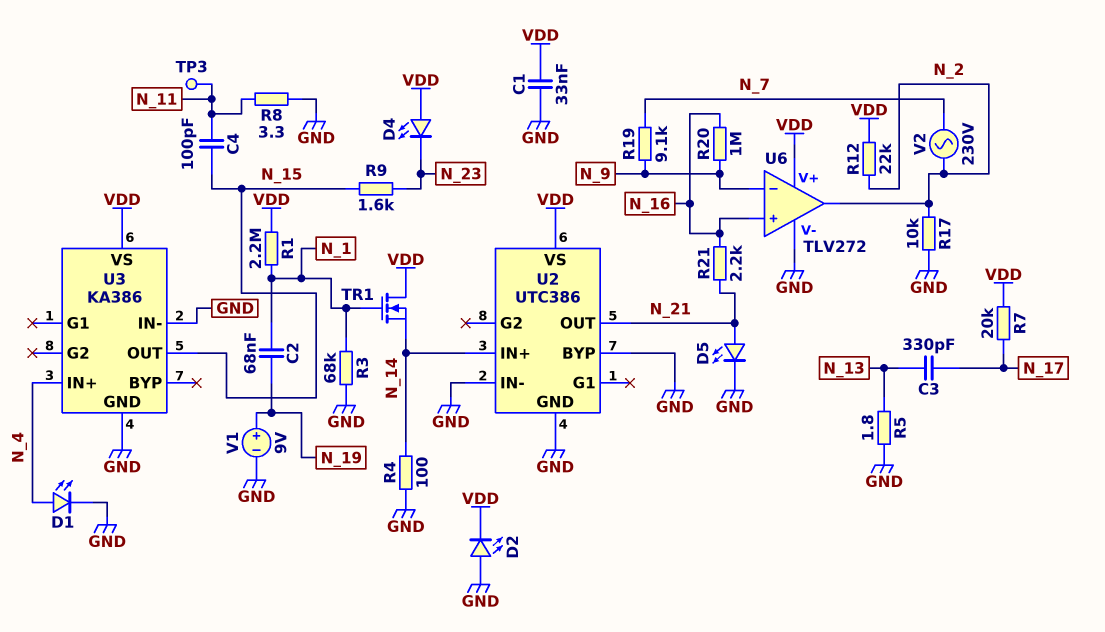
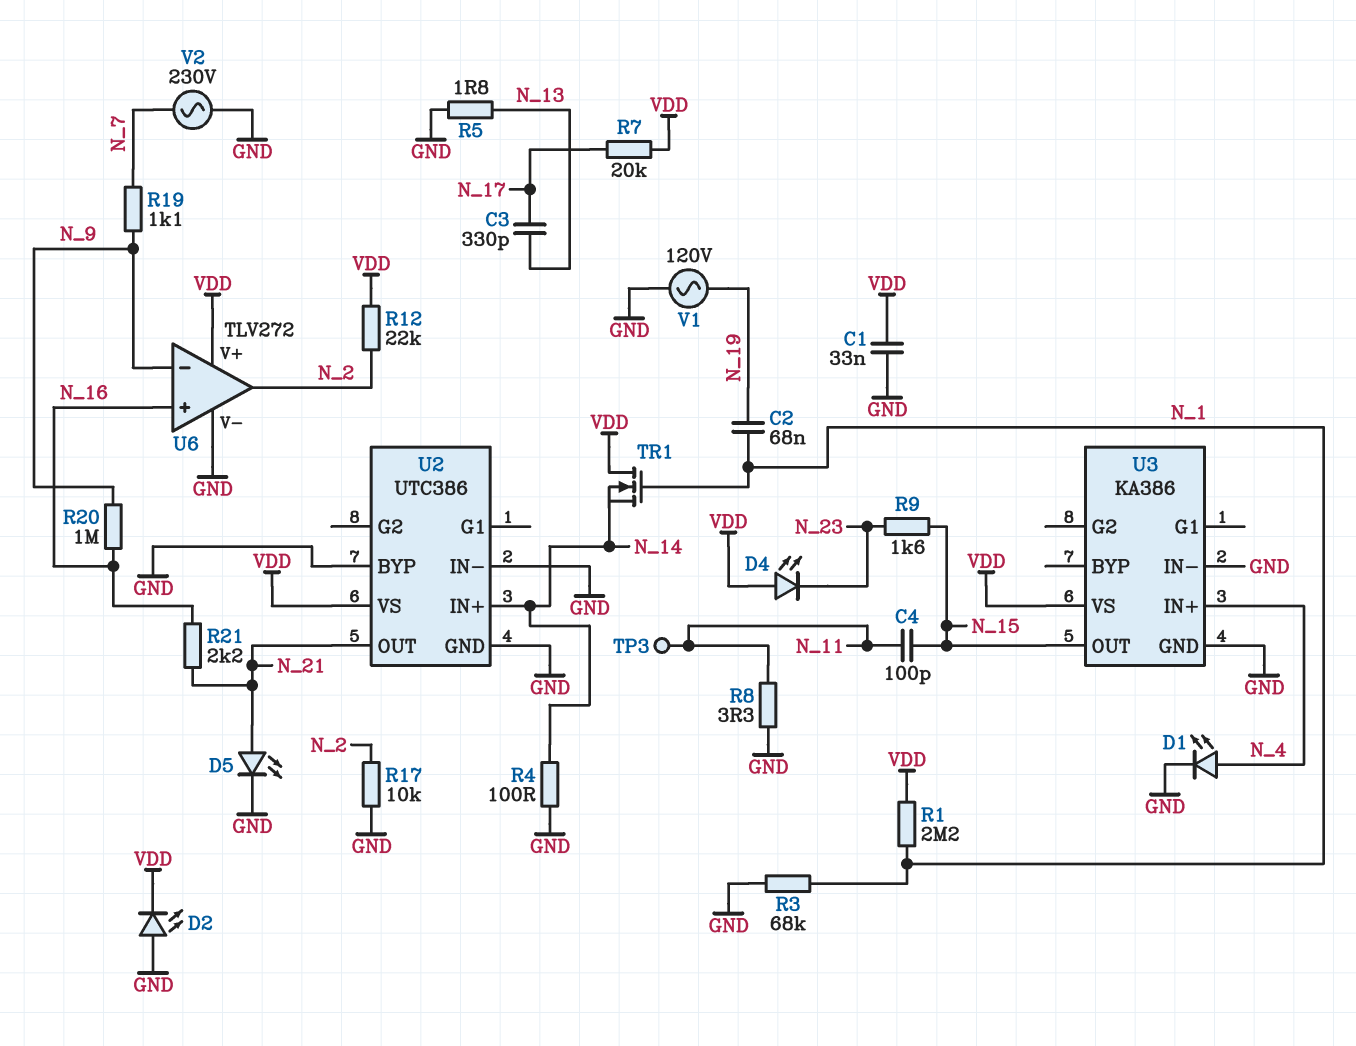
R19: 9.1k (N_7, N_9) -> 1.1k (N_7, N_9)
V1: 9V (plus N_19, minus GND) -> AC 120V (GND, N_19)
V2: AC 230V (N_2, N_7) -> AC 230V (GND, N_7)

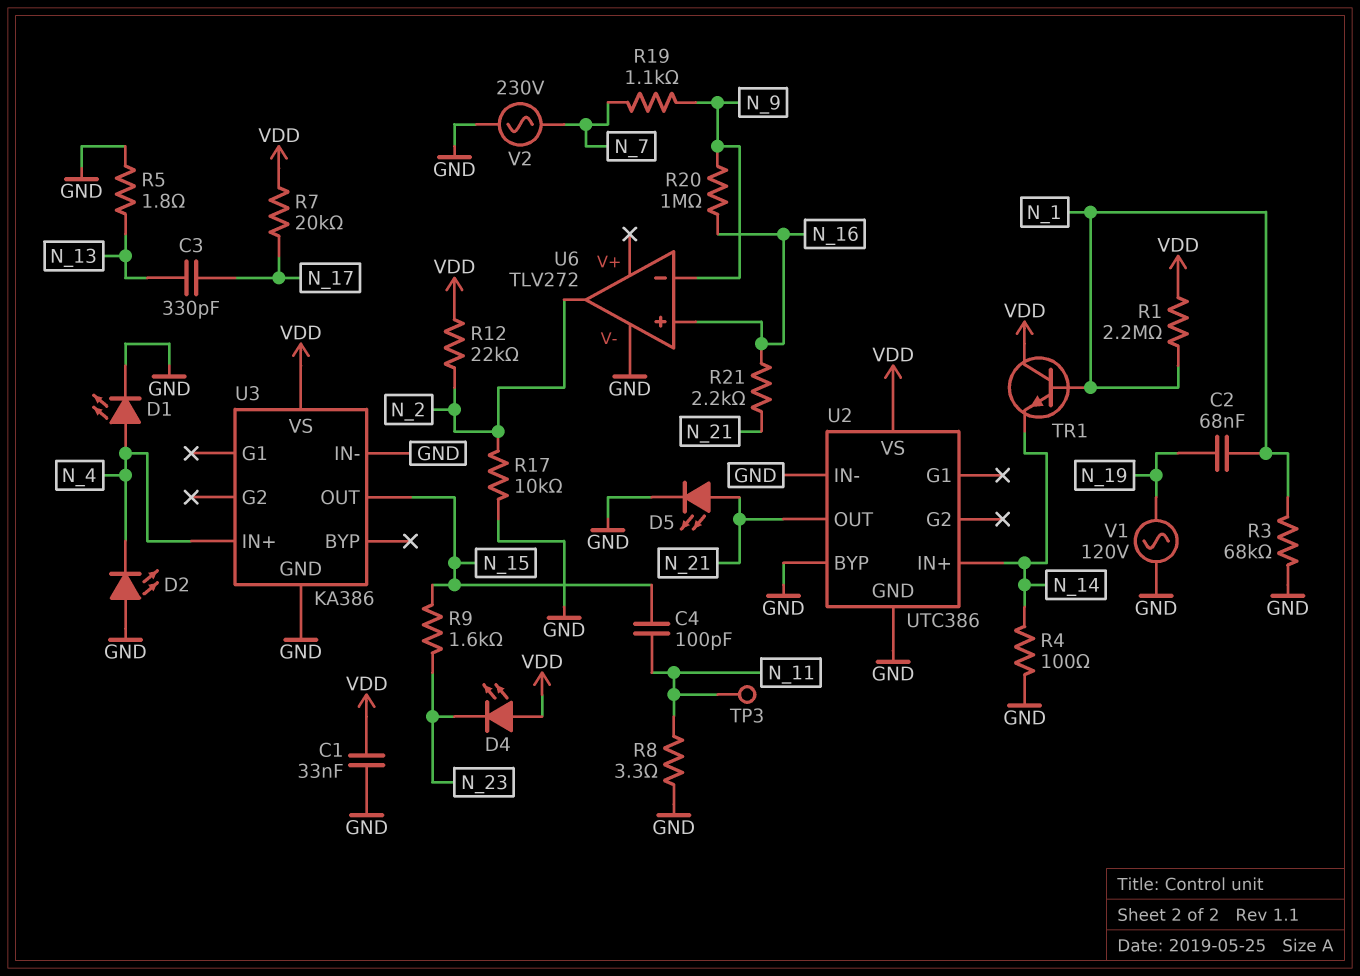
D2: LED (A GND, K VDD) -> LED (A GND, K N_4)
TR1: NMOS (G N_1, D VDD, S N_14) -> NPN (B N_1, C VDD, E N_14)
U6 pin V+: VDD -> none

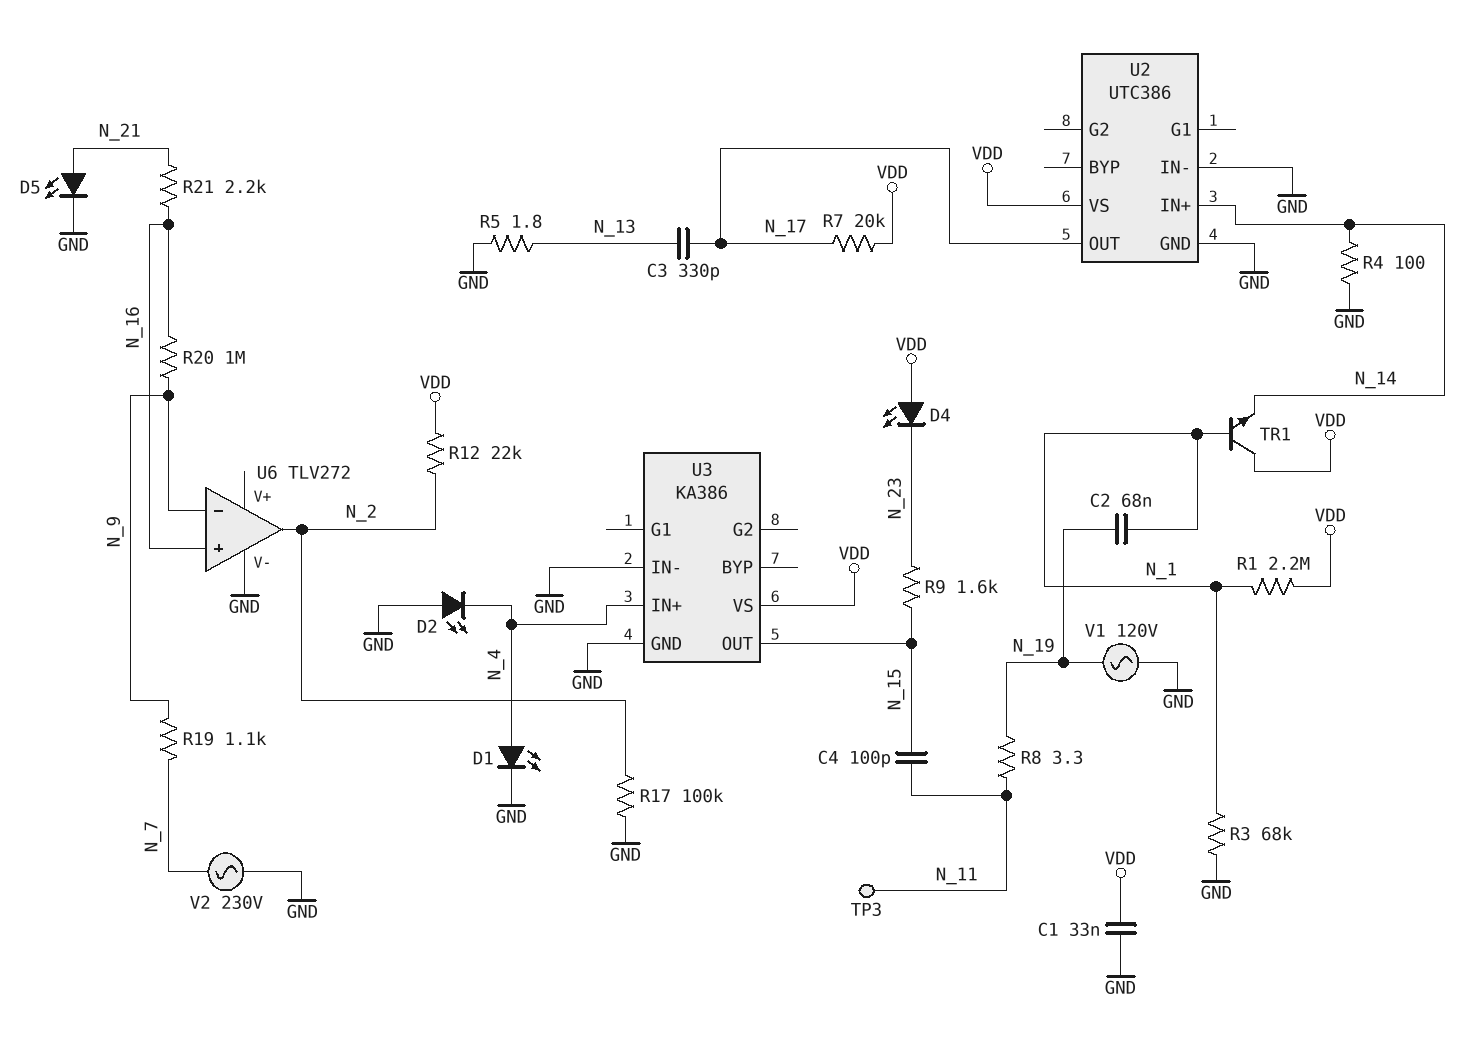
R8: 3.3 (GND, N_11) -> 3.3 (N_11, N_19)
R17: 10k (GND, N_2) -> 100k (GND, N_2)
U2 pin BYP: GND -> none
U2 pin OUT: N_21 -> N_17

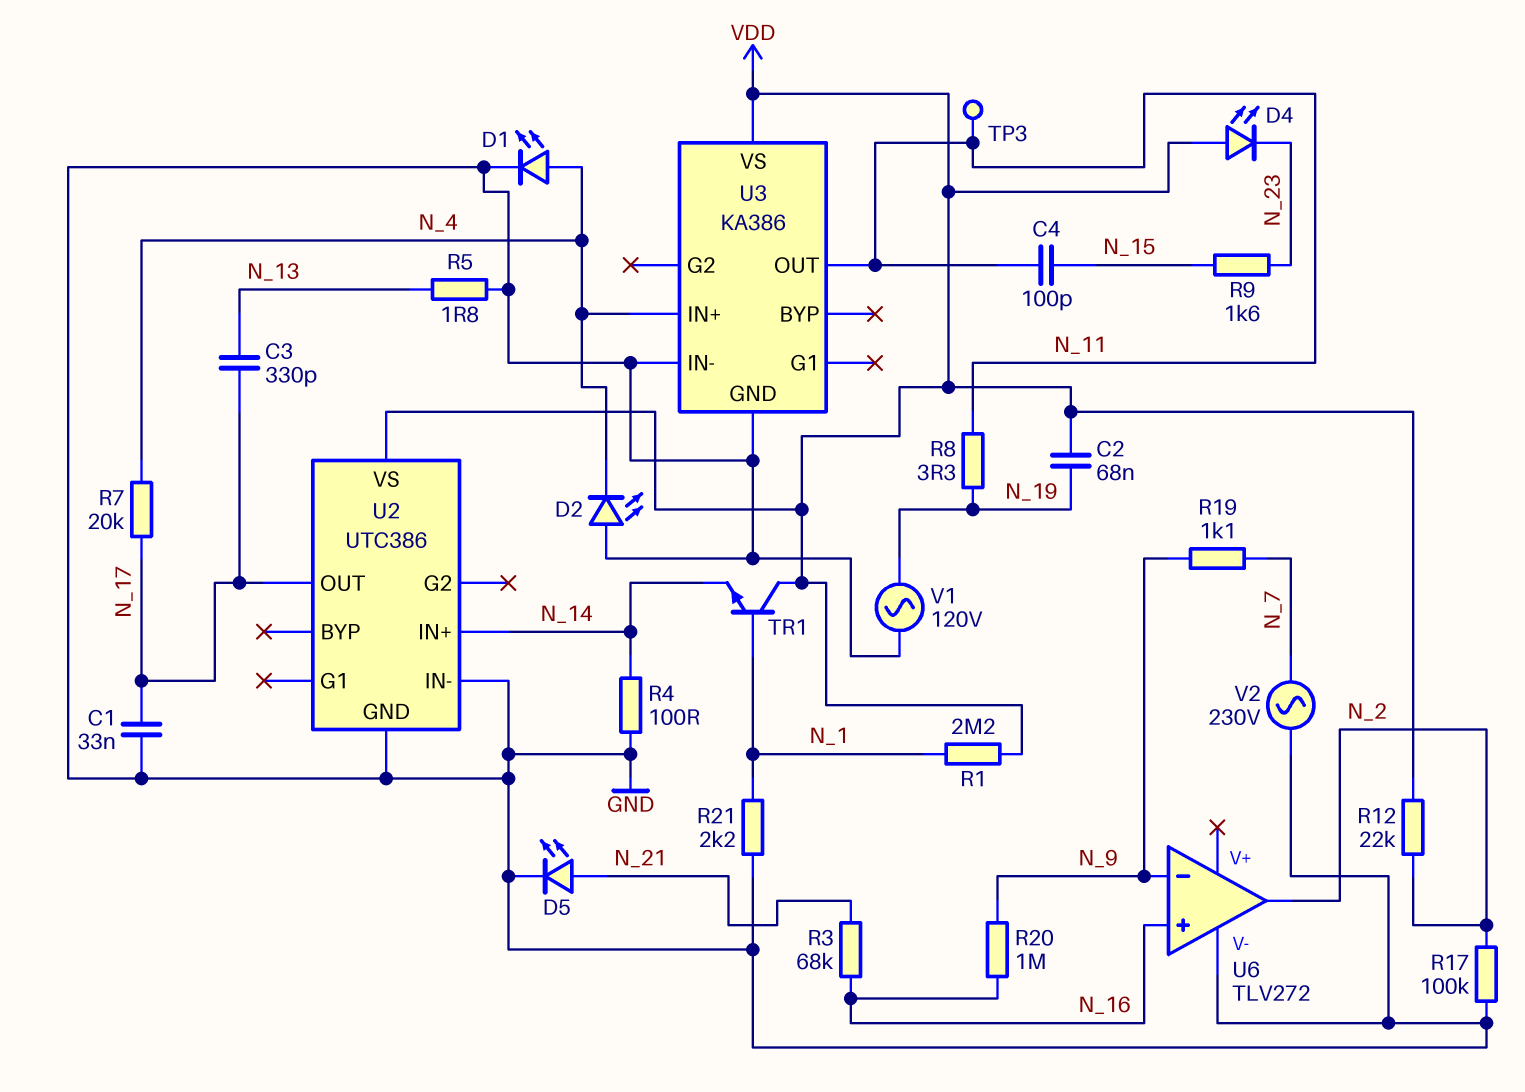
C1: 33nF (GND, VDD) -> 33nF (GND, N_17)
C2: 68nF (N_1, N_19) -> 68nF (N_19, VDD)
R3: 68k (GND, N_1) -> 68k (N_16, N_21)
R7: 20k (N_17, VDD) -> 20k (N_4, N_17)
R21: 2.2k (N_16, N_21) -> 2.2k (GND, N_1)
U3 pin OUT: N_15 -> N_11

